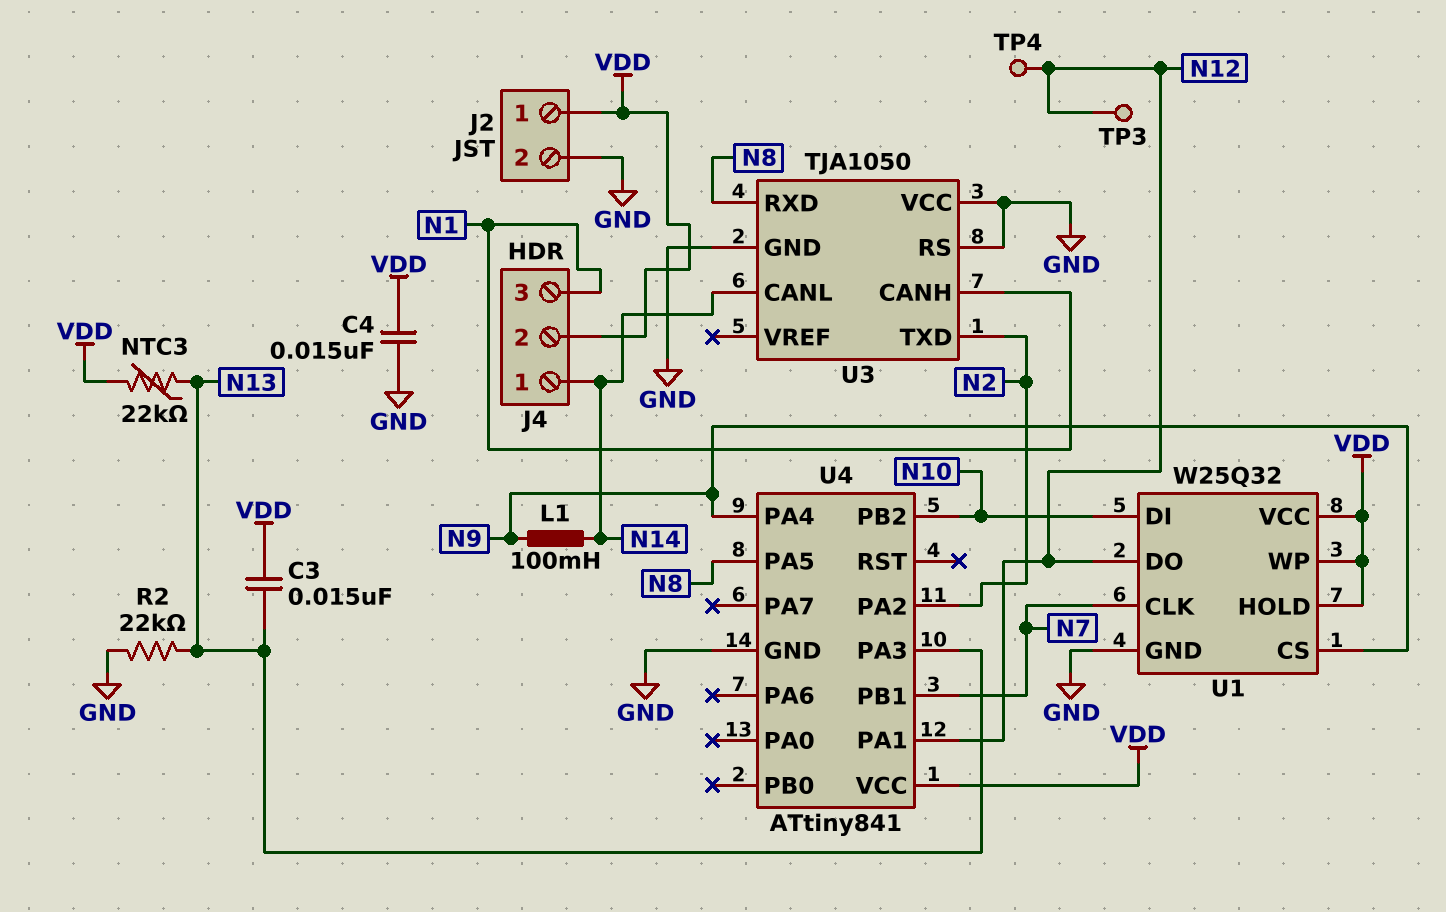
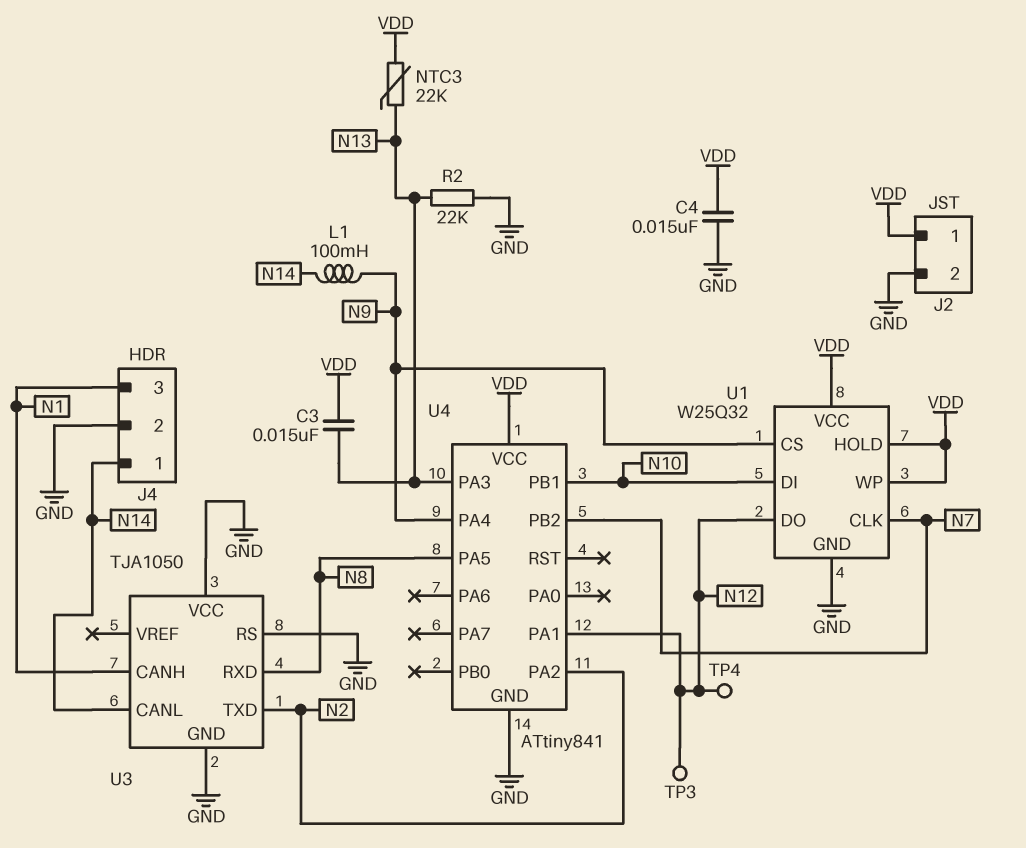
J4 pin 2: VDD -> GND
U4 pin PB1: N7 -> N10
U4 pin PB2: N10 -> N7

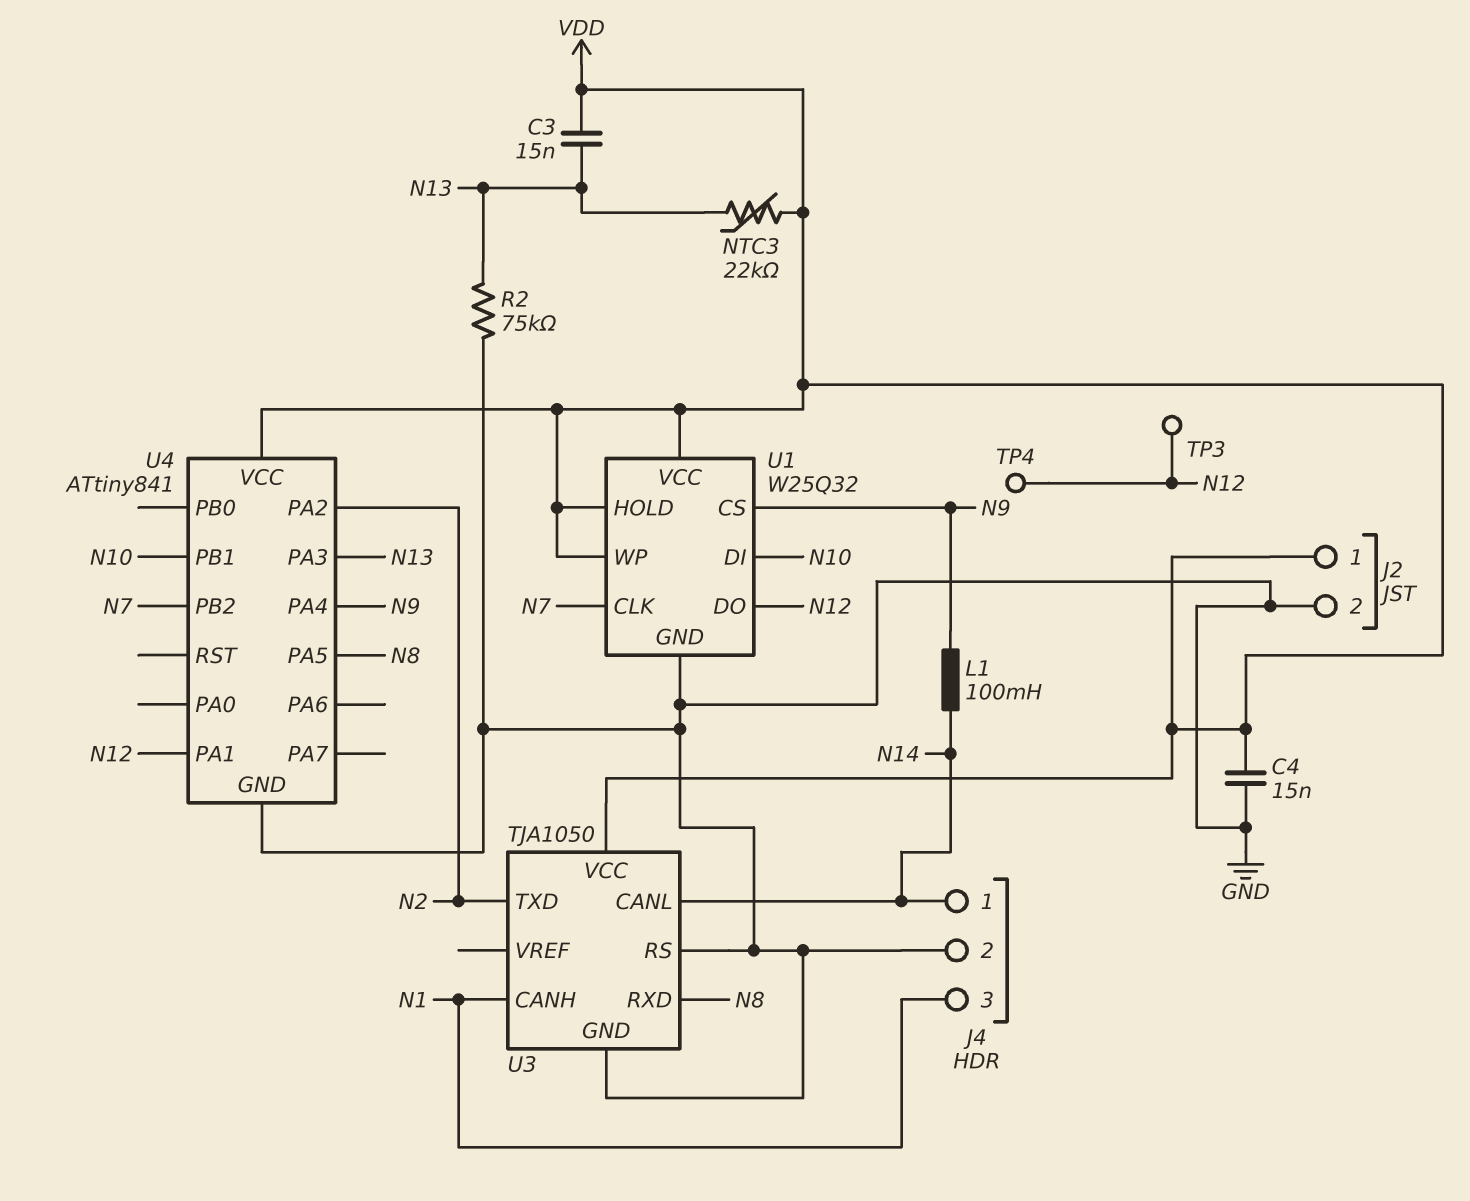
R2: 22k (GND, N13) -> 75k (GND, N13)
U3 pin VCC: GND -> VDD

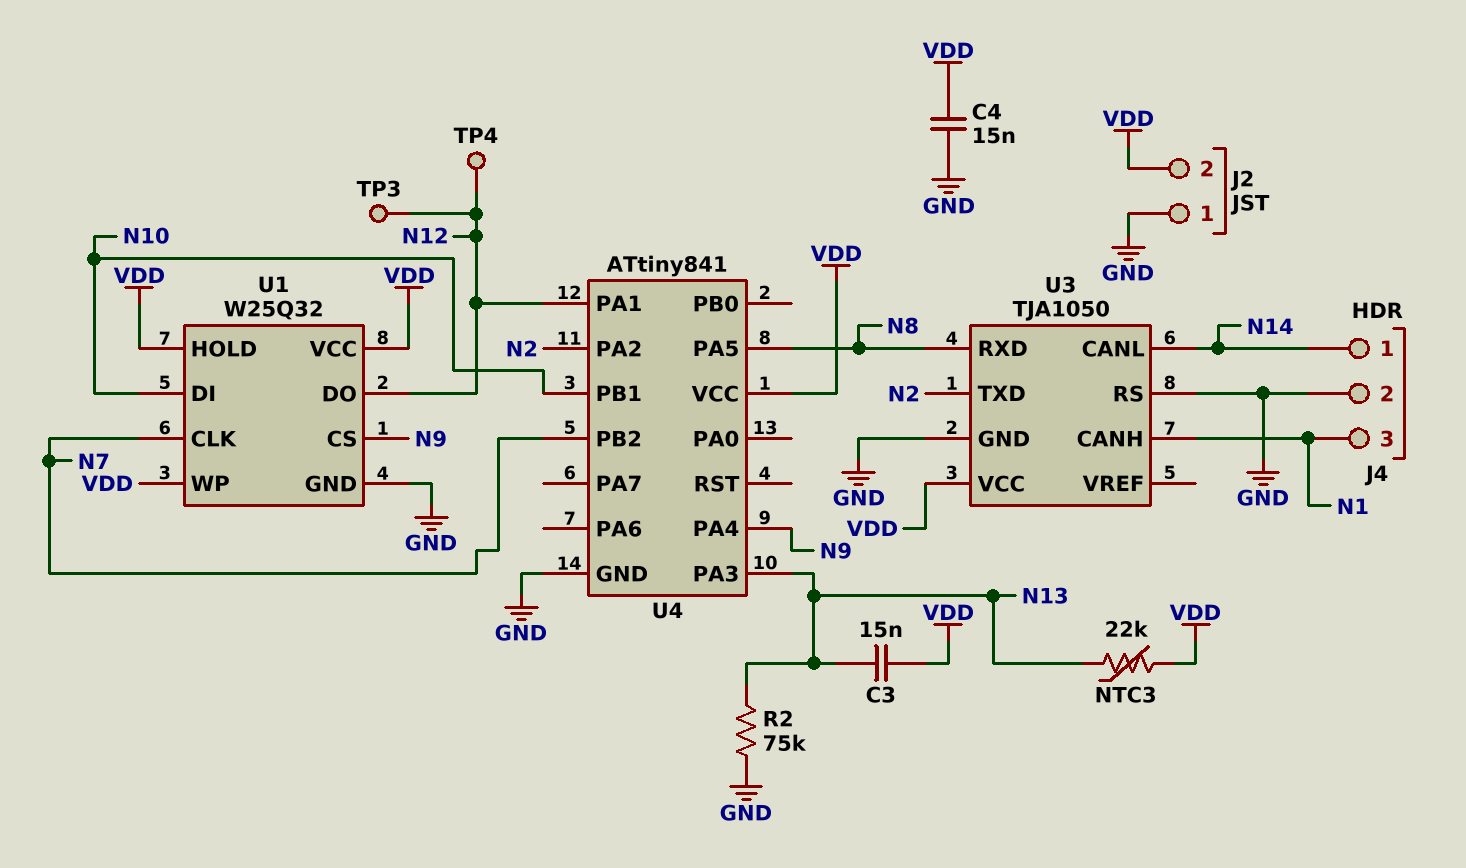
J2 pin 1: VDD -> GND
J2 pin 2: GND -> VDD
L1: 100mH (N9, N14) -> none

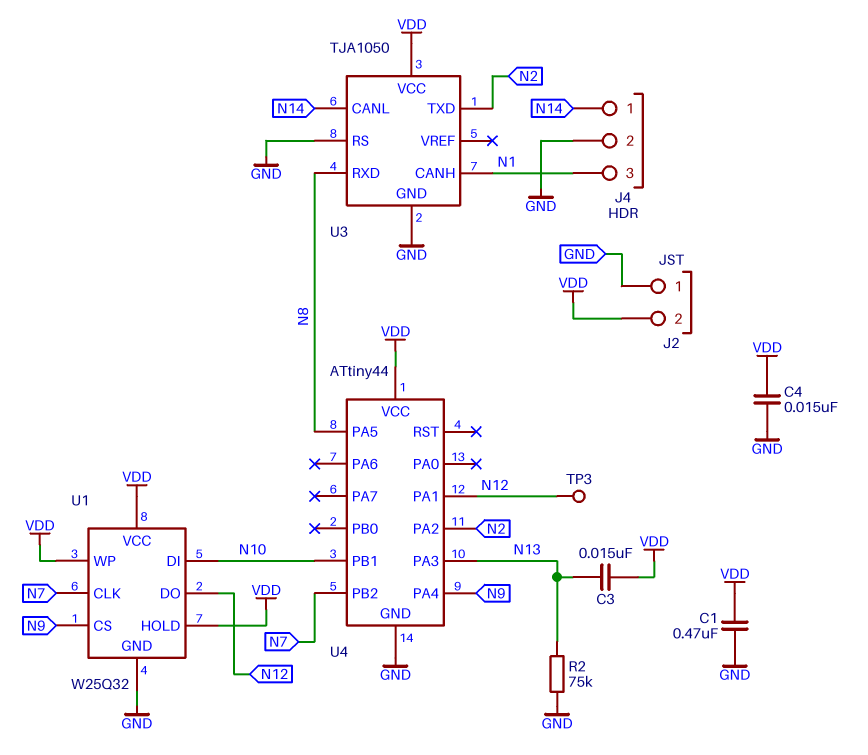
C1: none -> 470nF (GND, VDD)
NTC3: 22k (N13, VDD) -> none
TP4: test point (N12) -> none
U4: ATtiny841 -> ATtiny44

